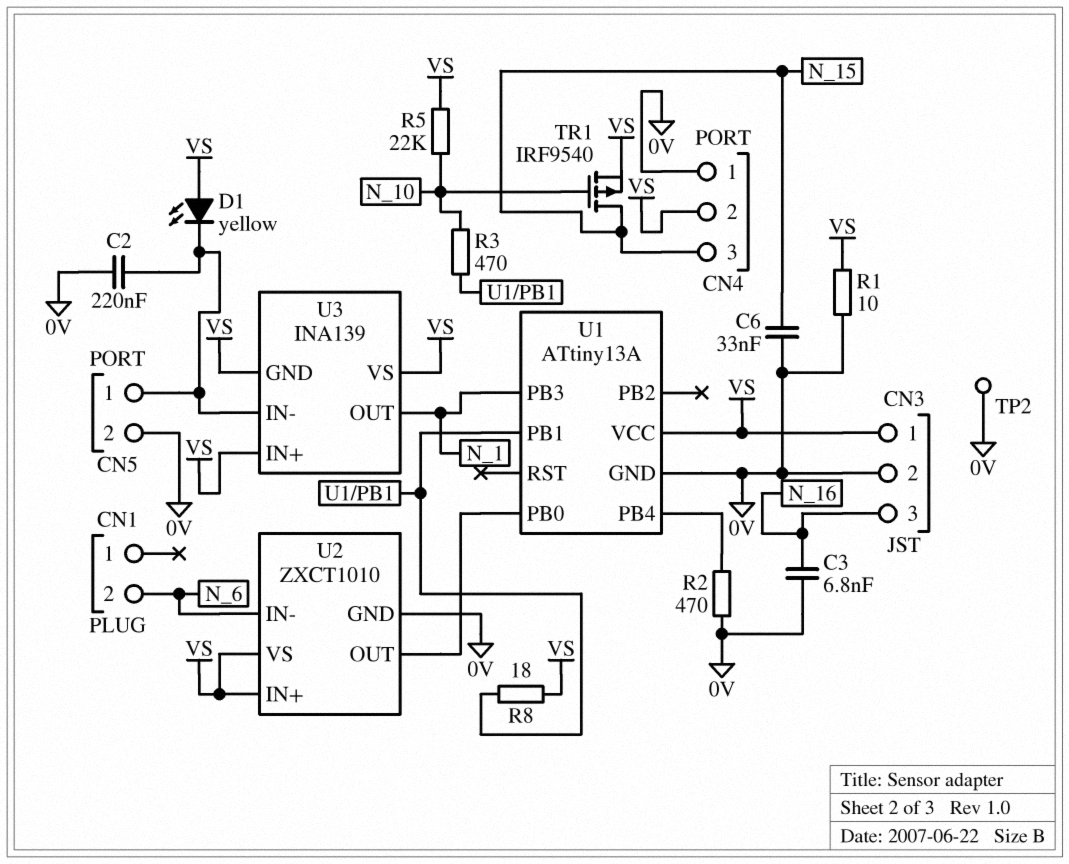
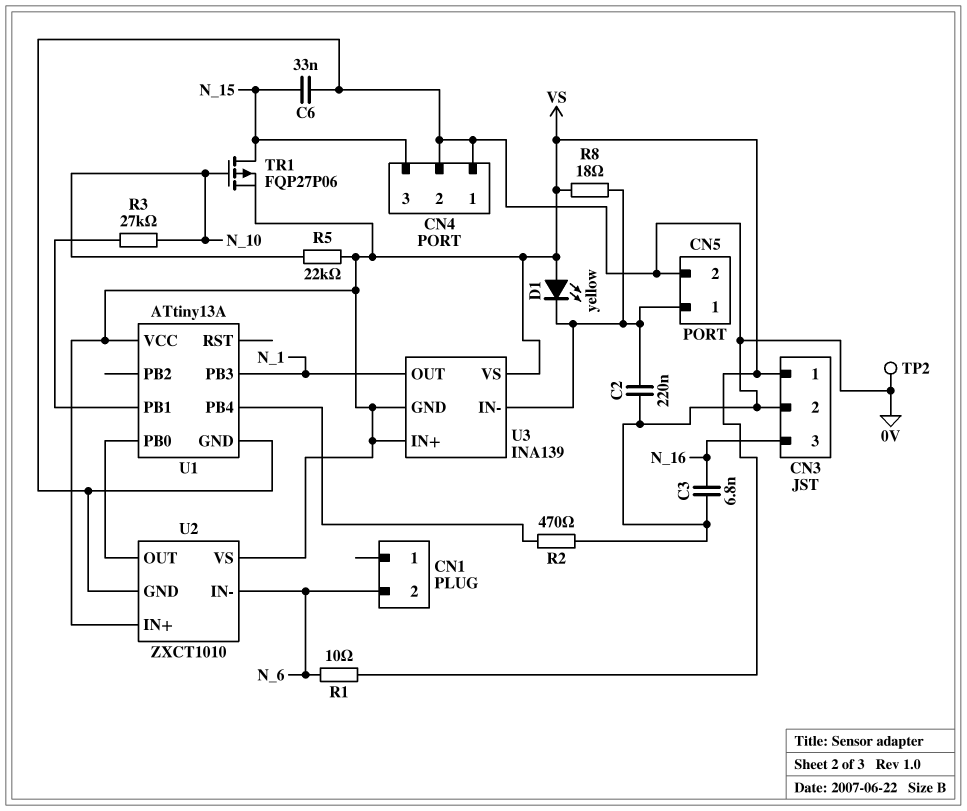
CN4 pin 2: VS -> 0V
R1: 10 (0V, VS) -> 10 (N_6, VS)
R3: 470 (N_10, U1/PB1) -> 27k (N_10, U1/PB1)
R8: 18 (U1/PB1, VS) -> 18 (CN5/1, VS)
TR1: PMOS IRF9540 (G N_10, D N_15, S VS) -> PMOS FQP27P06 (G N_10, D N_15, S VS)

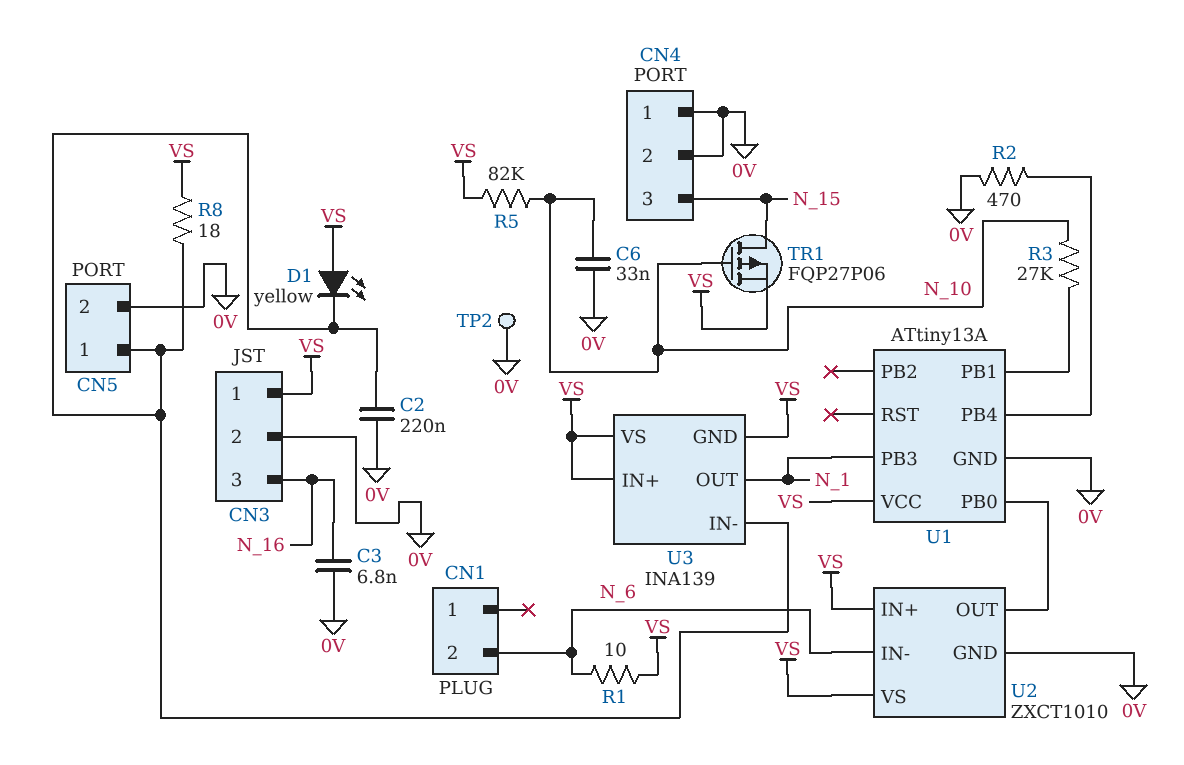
C6: 33nF (0V, N_15) -> 33nF (0V, N_10)
R5: 22k (N_10, VS) -> 82k (N_10, VS)

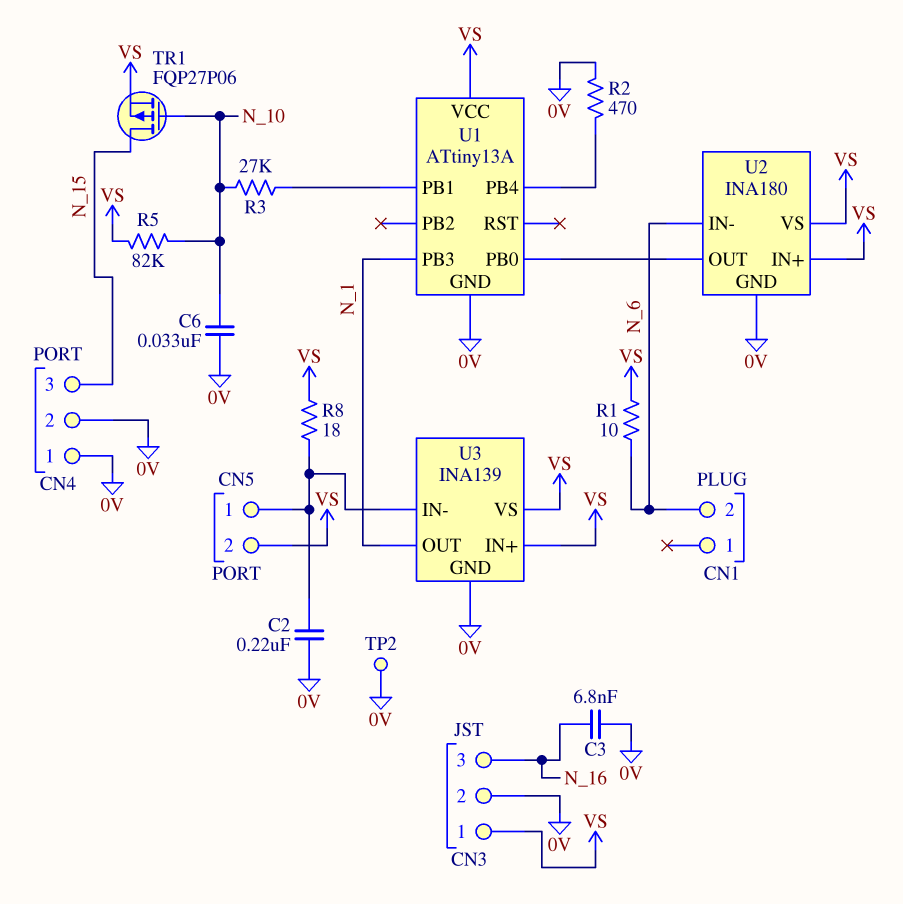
CN5 pin 2: 0V -> VS
D1: LED yellow (A VS, K CN5/1) -> none
U2: ZXCT1010 -> INA180
U3 pin GND: VS -> 0V

